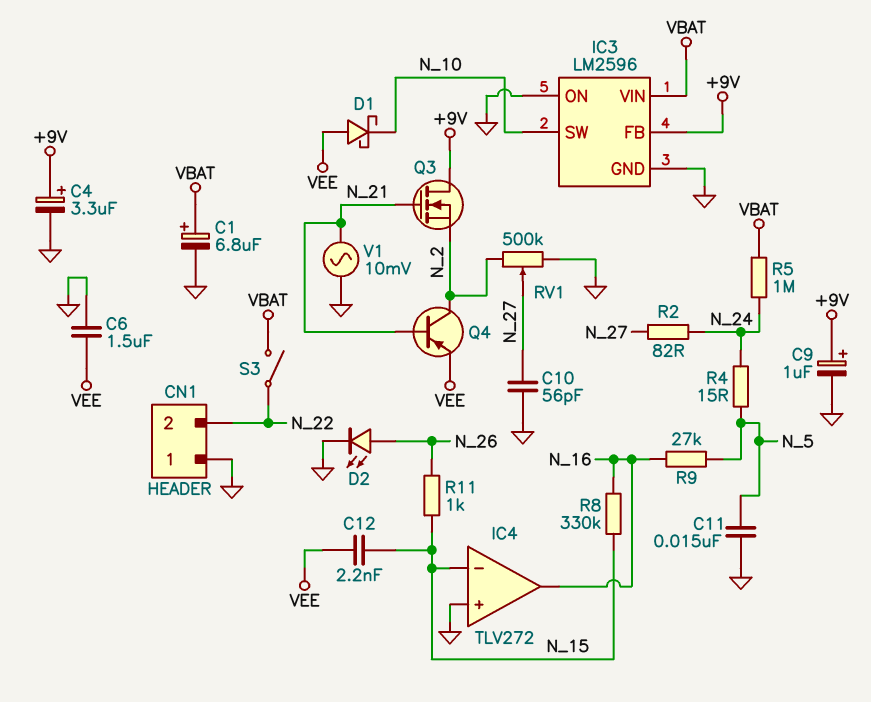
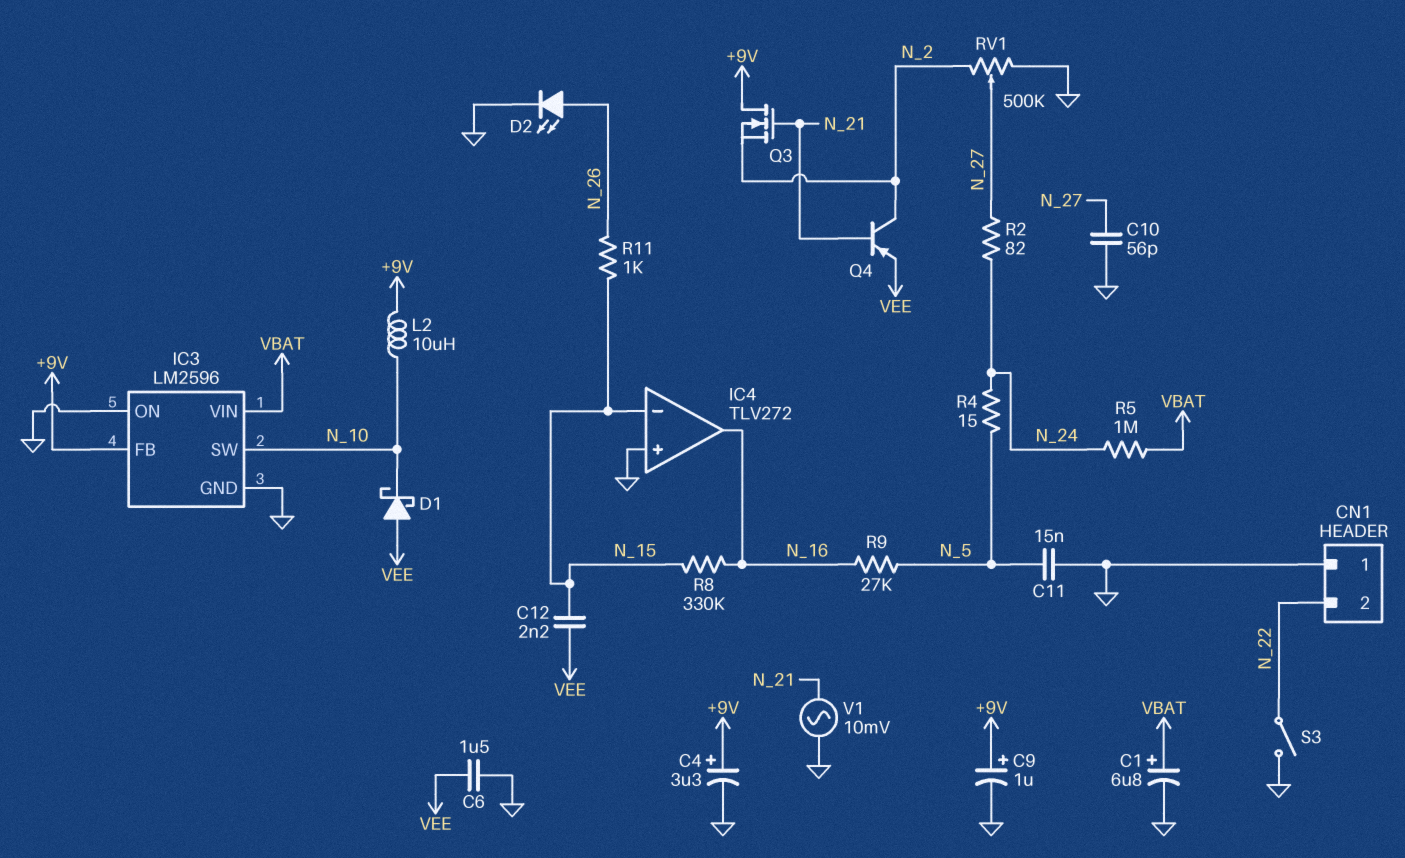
L2: none -> 10uH (+9V, N_10)
S3: switch (N_22, VBAT) -> switch (GND, N_22)

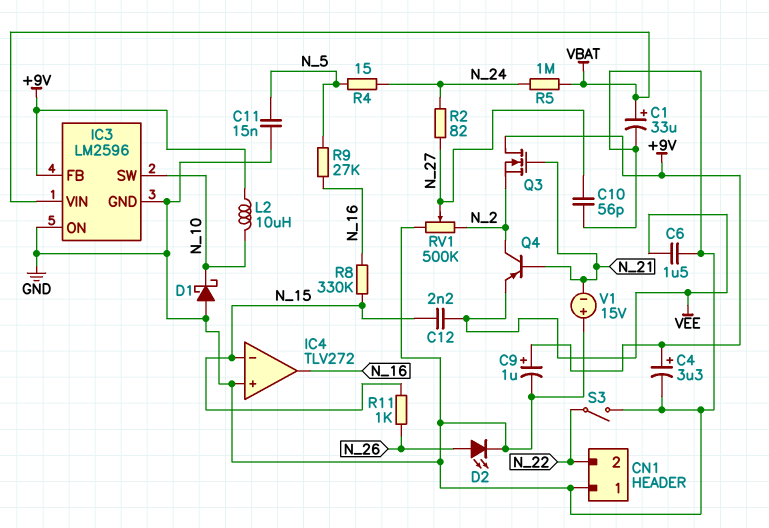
C1: 6.8uF (plus VBAT, minus GND) -> 33uF (plus VBAT, minus GND)
D1: schottky (A VEE, K N_10) -> schottky (A GND, K N_10)
V1: AC 10mV (GND, N_21) -> 15V (plus GND, minus N_21)

